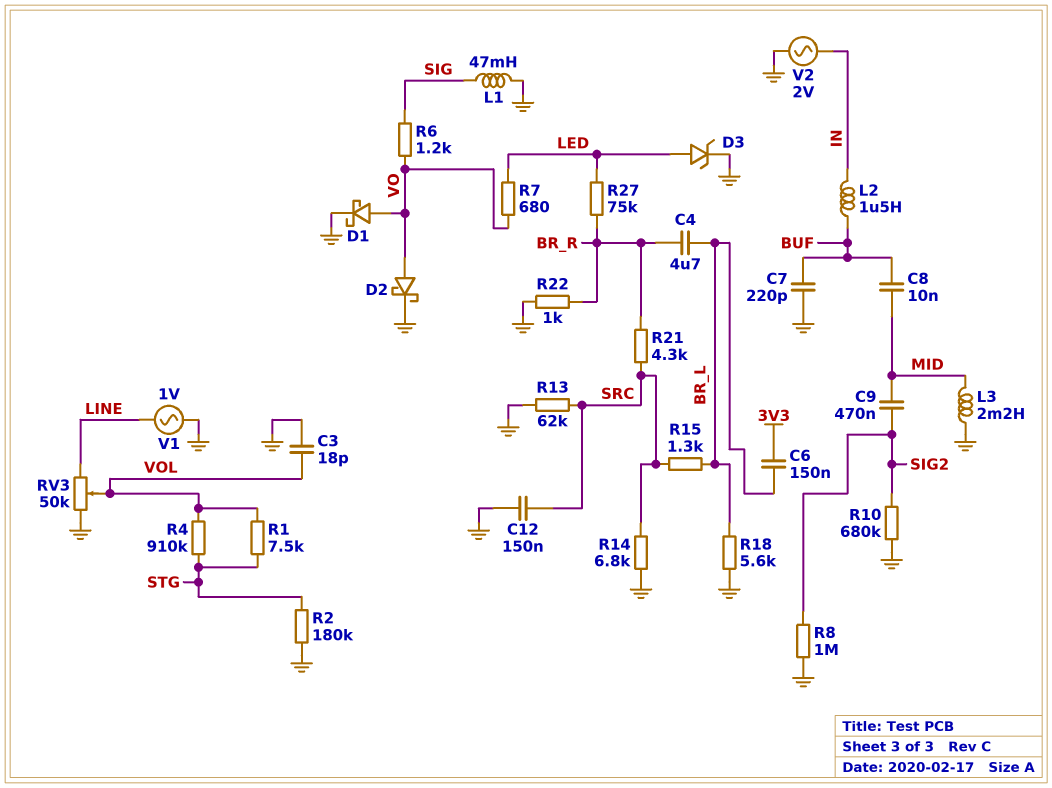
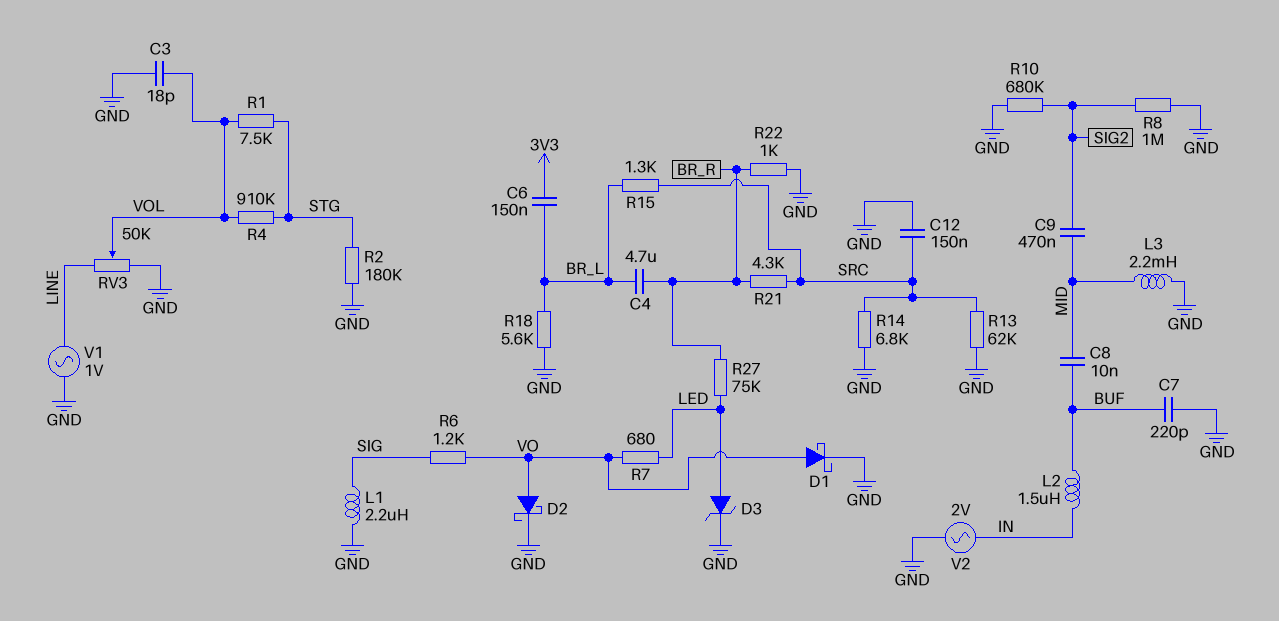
L1: 47mH (GND, SIG) -> 2.2uH (GND, SIG)

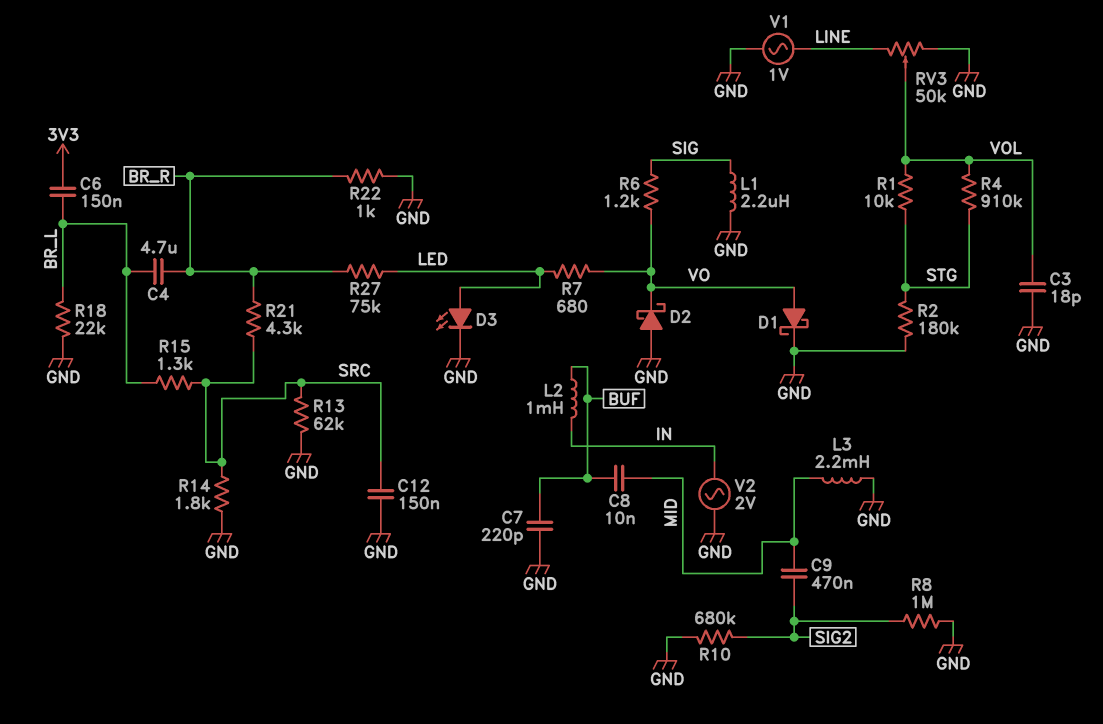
D2: schottky (A VO, K GND) -> schottky (A GND, K VO)
D3: zener (A LED, K GND) -> LED (A LED, K GND)
L2: 1.5uH (BUF, IN) -> 1mH (BUF, IN)
R1: 7.5k (STG, VOL) -> 10k (STG, VOL)
R14: 6.8k (GND, SRC) -> 1.8k (GND, SRC)
R18: 5.6k (BR_L, GND) -> 22k (BR_L, GND)

